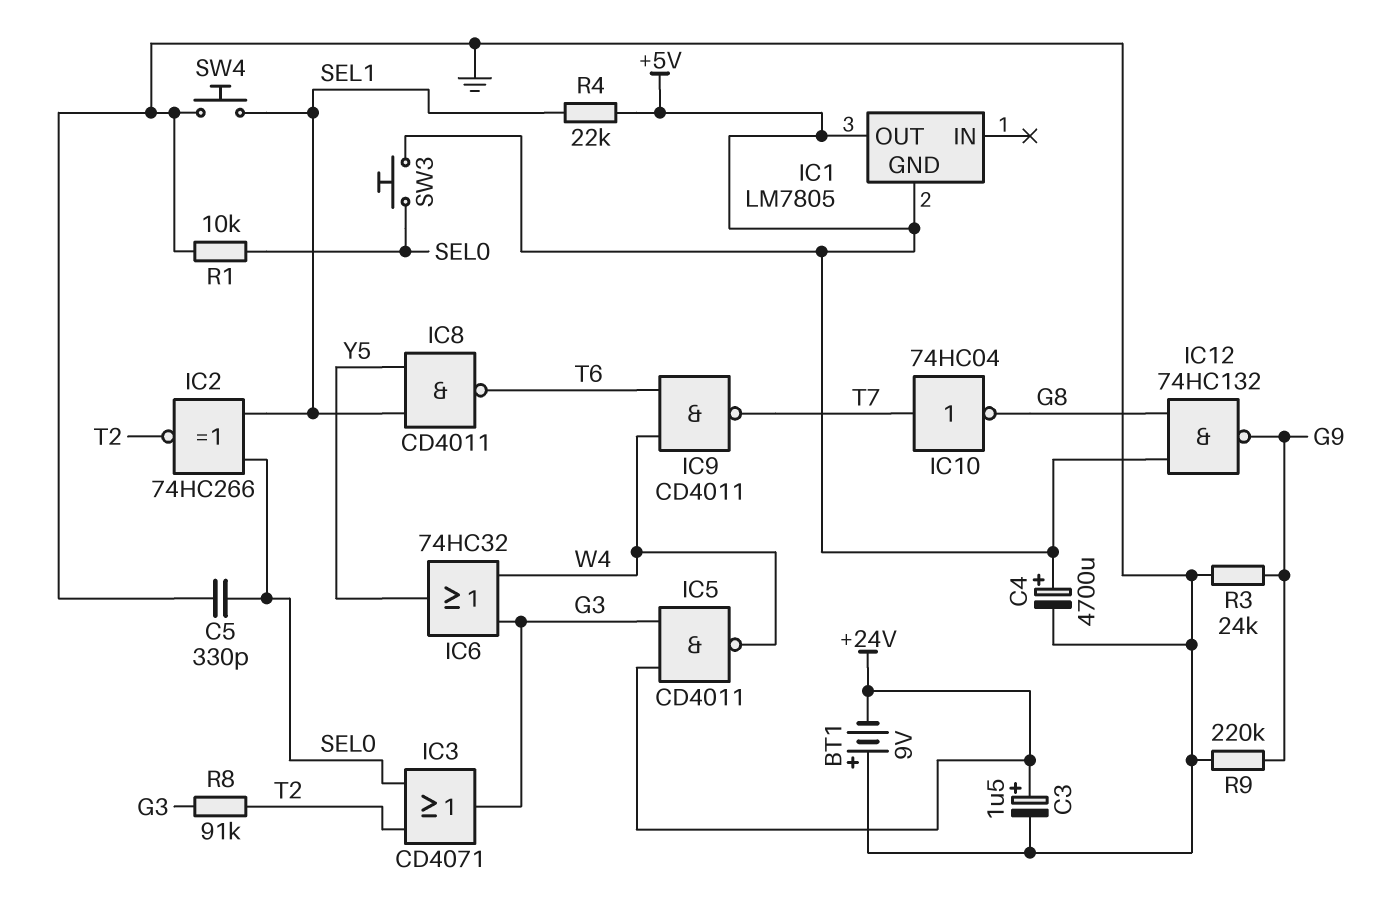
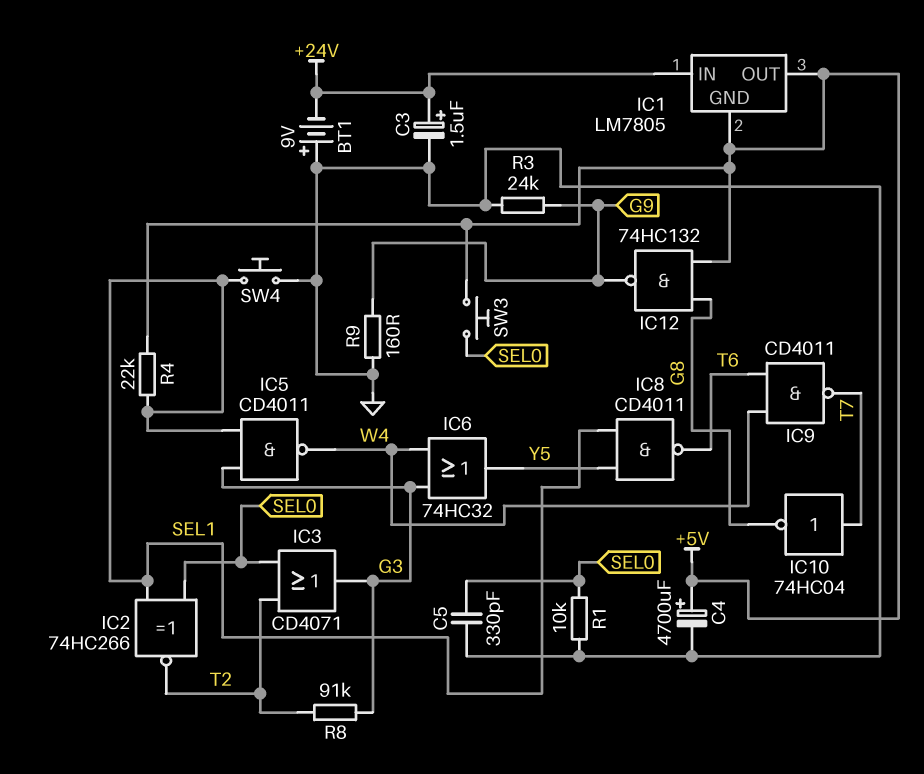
IC1 pin IN: none -> +24V
IC5: NAND CD4011 (in +24V, in G3, out W4) -> NAND CD4011 (in G3, in SEL1, out W4)
R9: 220k (G9, GND) -> 160 (G9, GND)

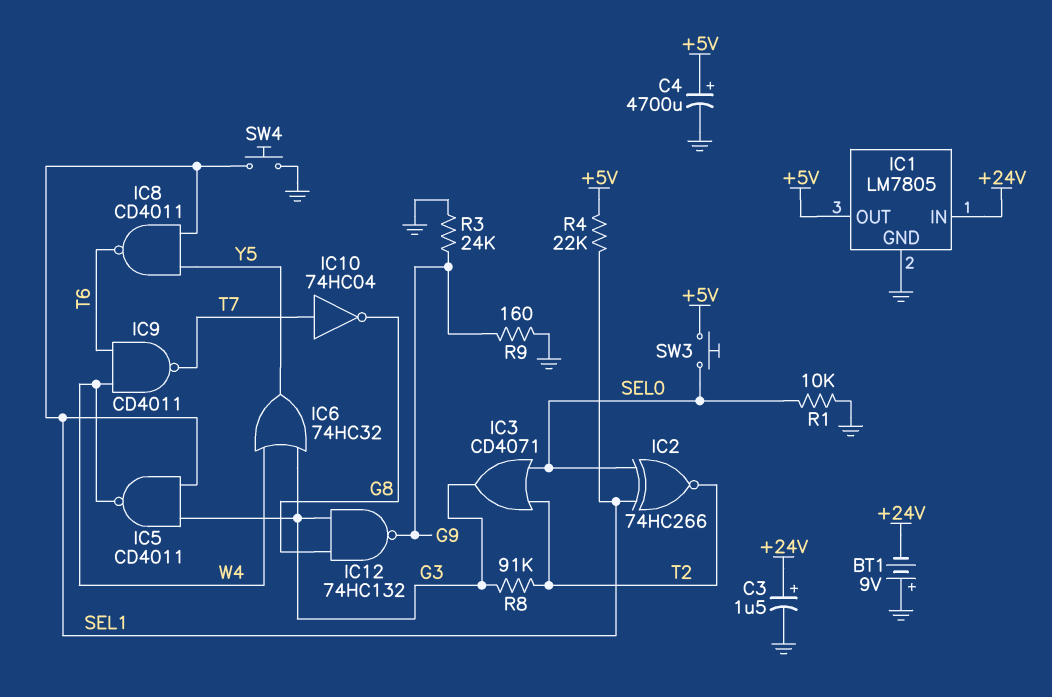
C5: 330pF (GND, SEL0) -> none
IC1 pin GND: +5V -> GND
IC12: NAND 74HC132 (in +5V, in G8, out G9) -> NAND 74HC132 (in G3, in G8, out G9)

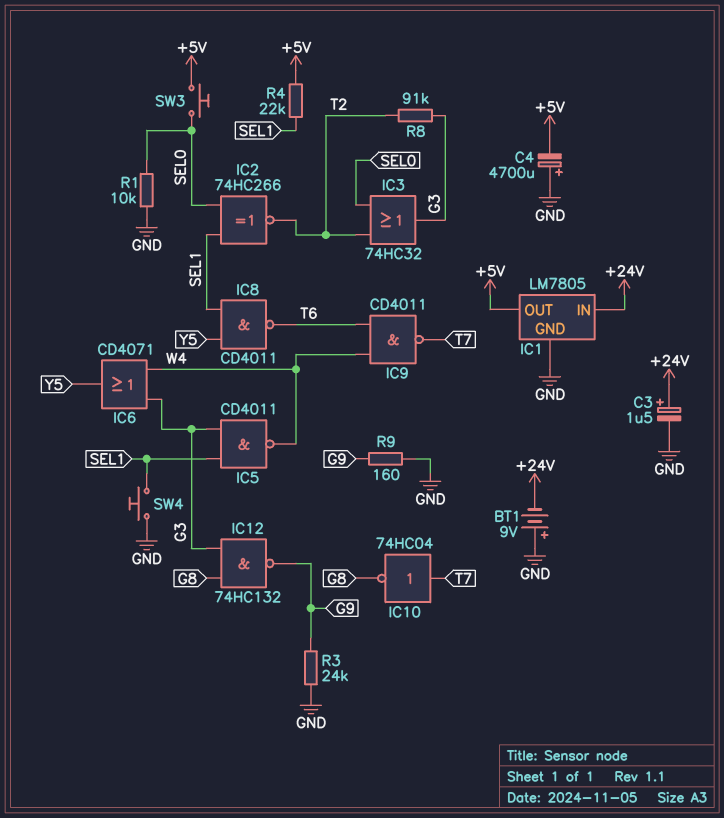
C4: 4700uF (plus +5V, minus GND) -> 4700uF (plus GND, minus +5V)
IC3: OR CD4071 (in SEL0, in T2, out G3) -> OR 74HC32 (in SEL0, in T2, out G3)
IC6: OR 74HC32 (in G3, in W4, out Y5) -> OR CD4071 (in G3, in W4, out Y5)

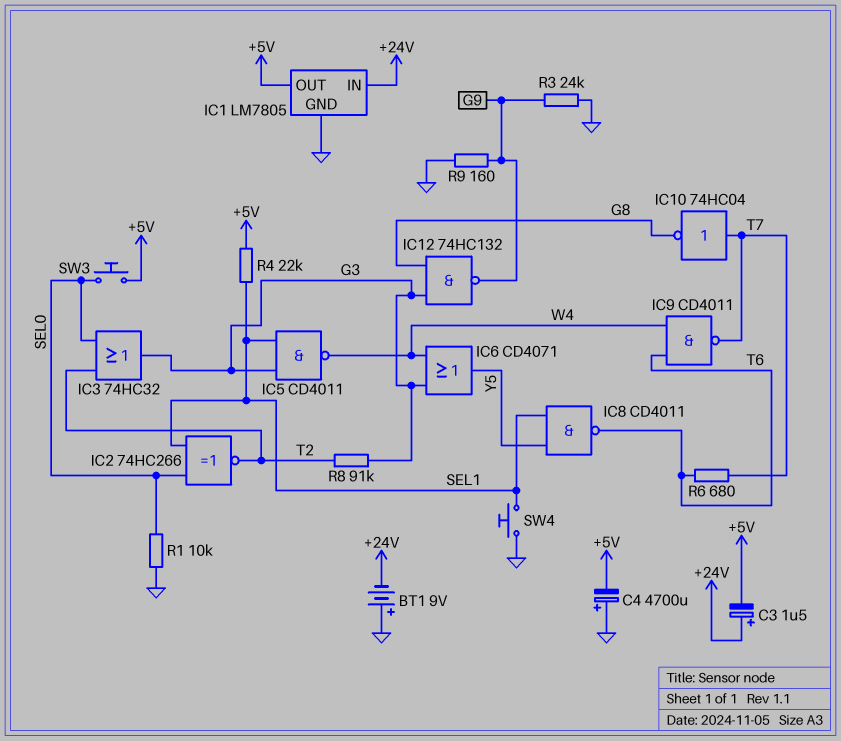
C3: 1.5uF (plus +24V, minus GND) -> 1.5uF (plus +24V, minus +5V)
R6: none -> 680 (T6, T7)

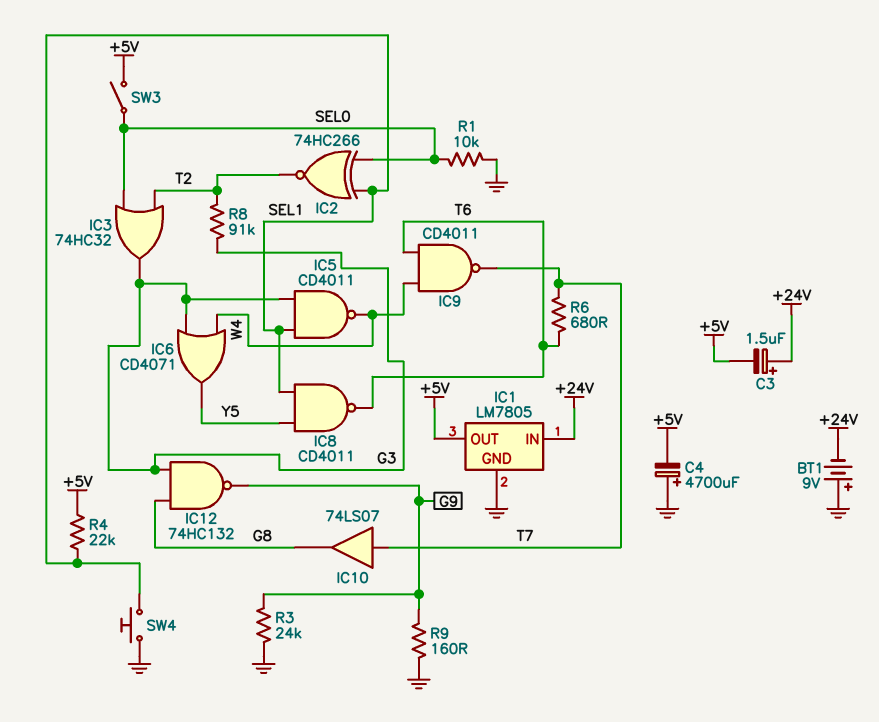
IC10: NOT 74HC04 (in T7, out G8) -> buffer 74LS07 (in T7, out G8)
SW3: button (+5V, SEL0) -> switch (+5V, SEL0)

